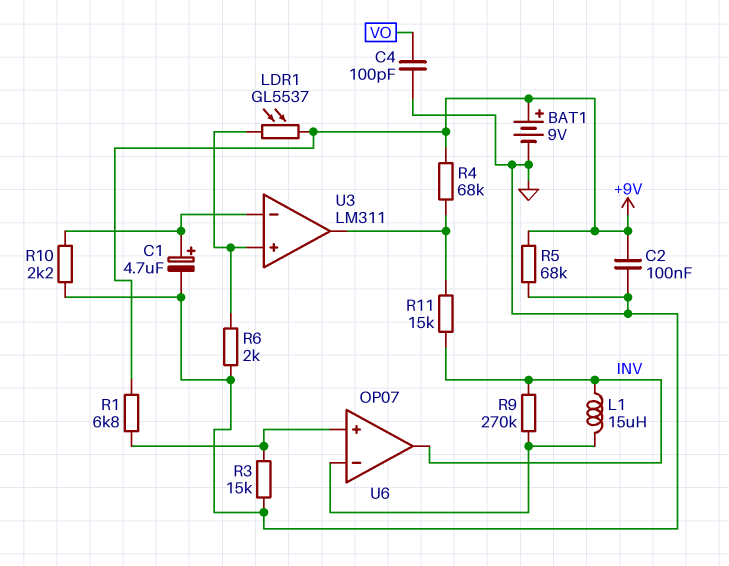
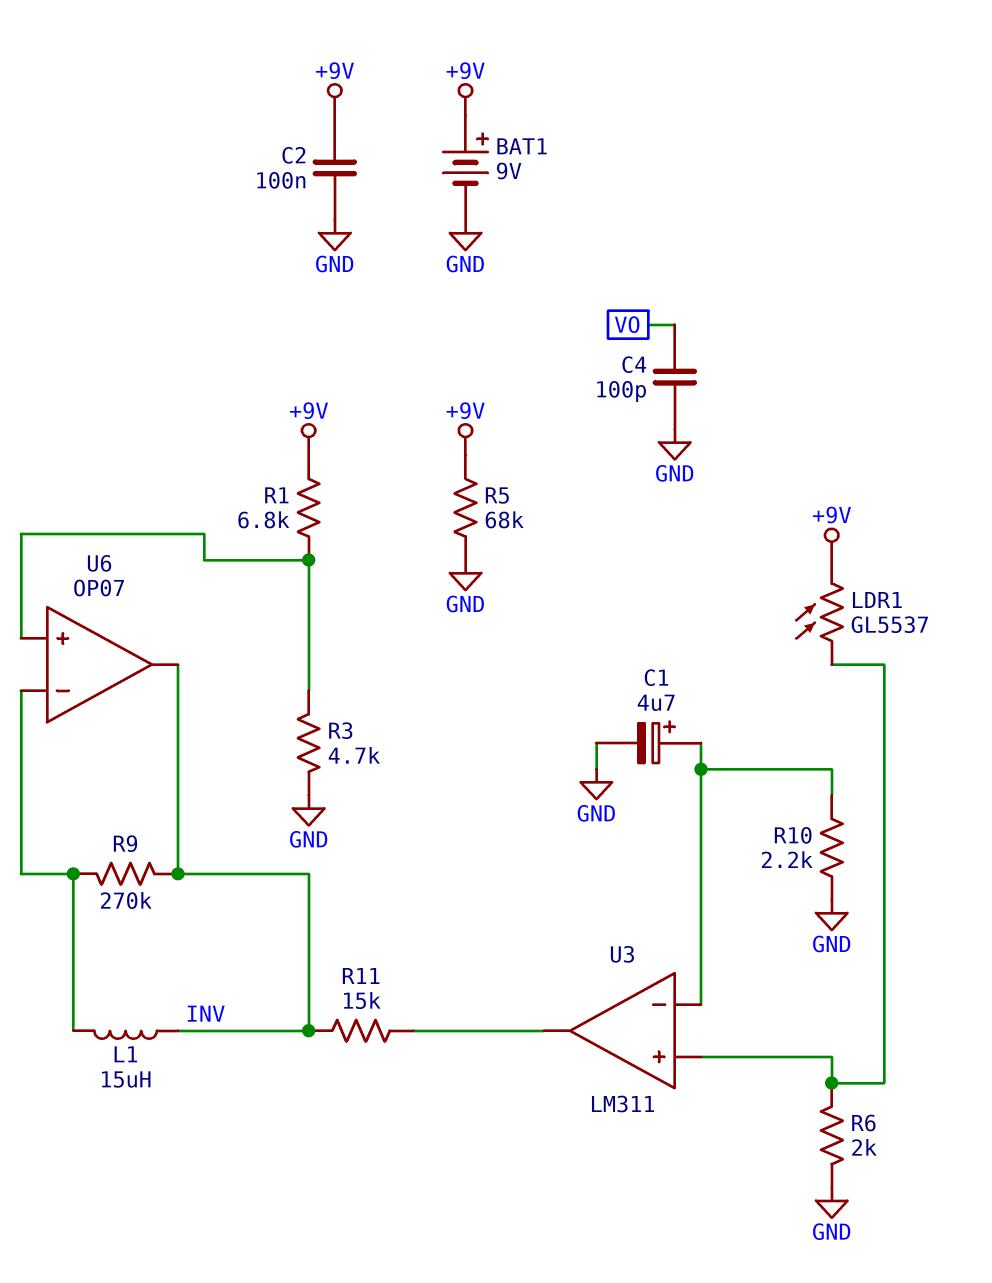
R3: 15k (GND, U6/in+) -> 4.7k (GND, U6/in+)
R4: 68k (+9V, U3/out) -> none

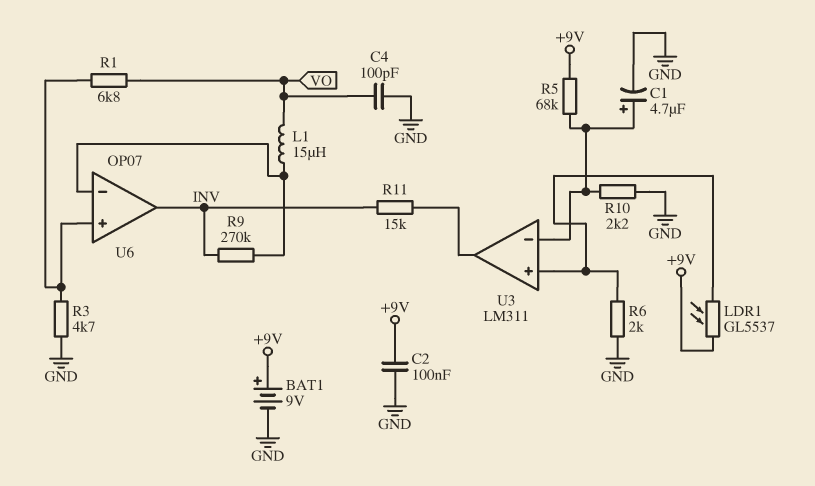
L1: 15uH (INV, U6/in-) -> 15uH (U6/in-, VO)
R1: 6.8k (+9V, U6/in+) -> 6.8k (U6/in+, VO)
R5: 68k (+9V, GND) -> 68k (+9V, U3/in-)

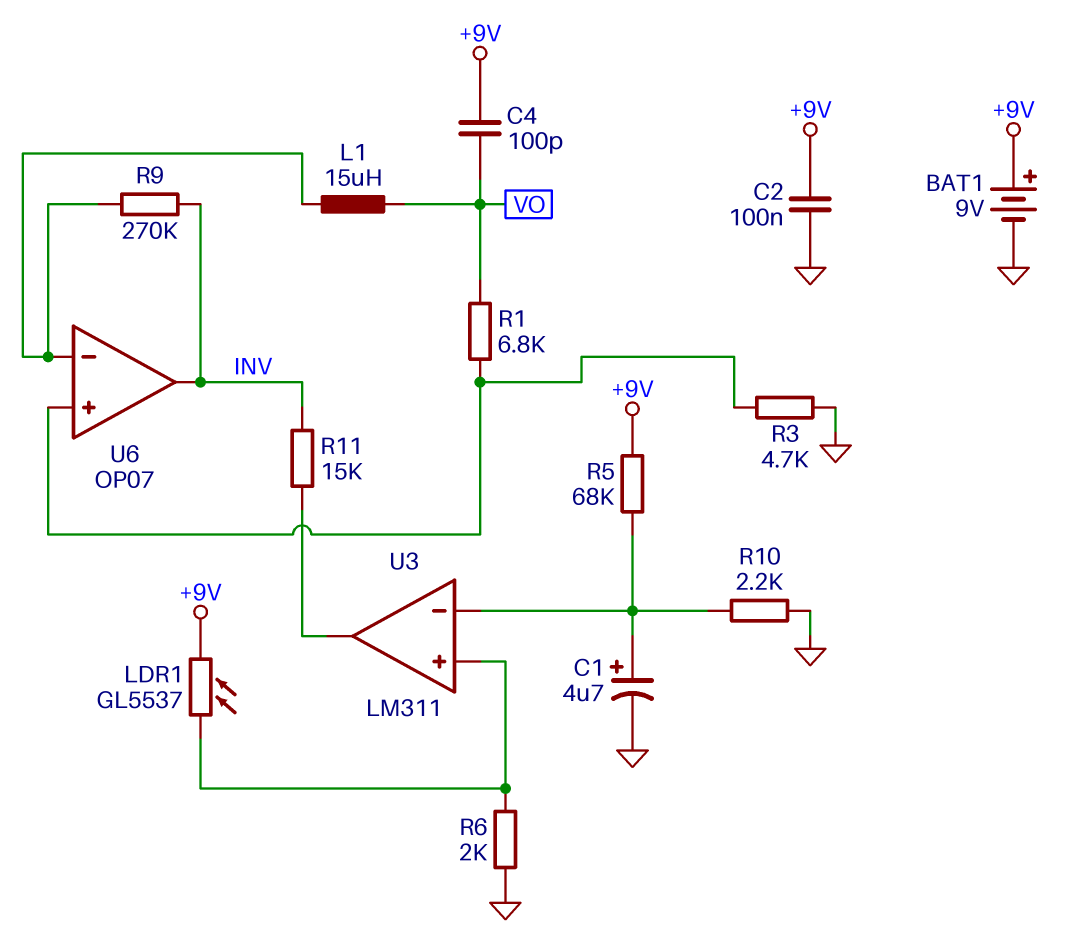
C4: 100pF (GND, VO) -> 100pF (+9V, VO)

